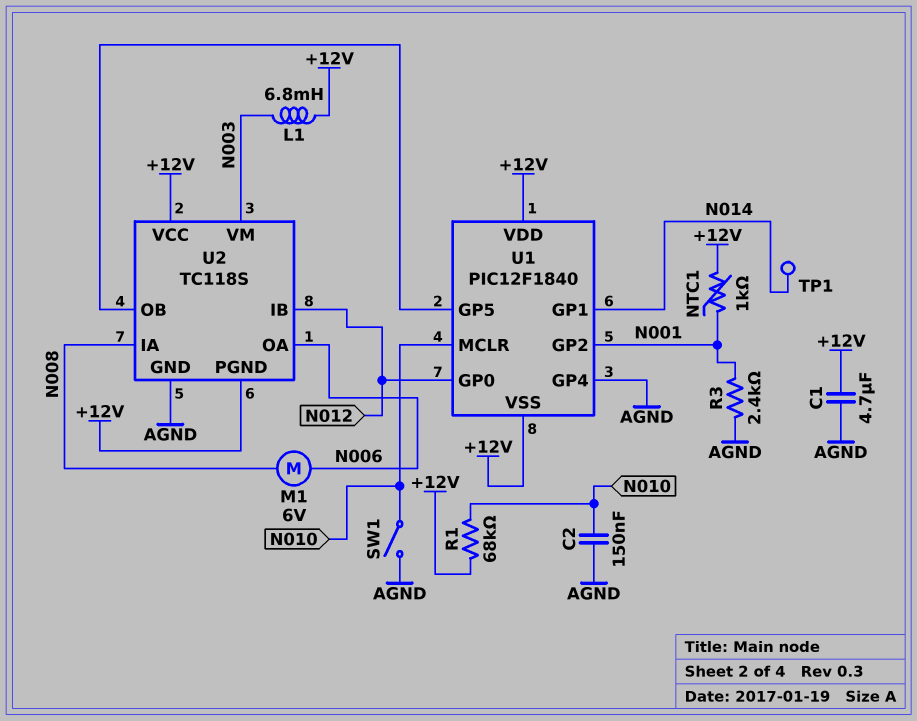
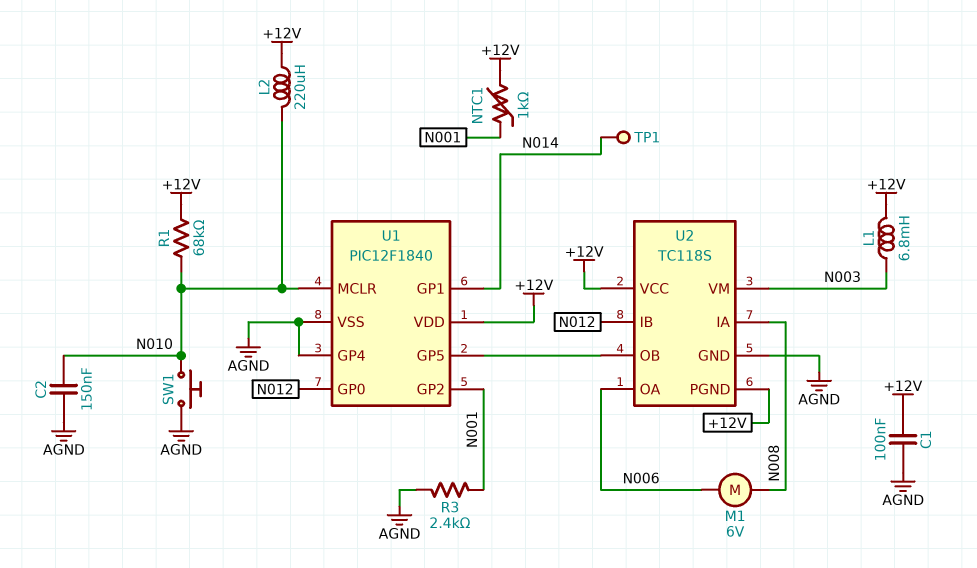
C1: 4.7uF (+12V, AGND) -> 100nF (+12V, AGND)
L2: none -> 220uH (+12V, N010)
SW1: switch (AGND, N010) -> button (AGND, N010)
U1 pin VSS: +12V -> AGND

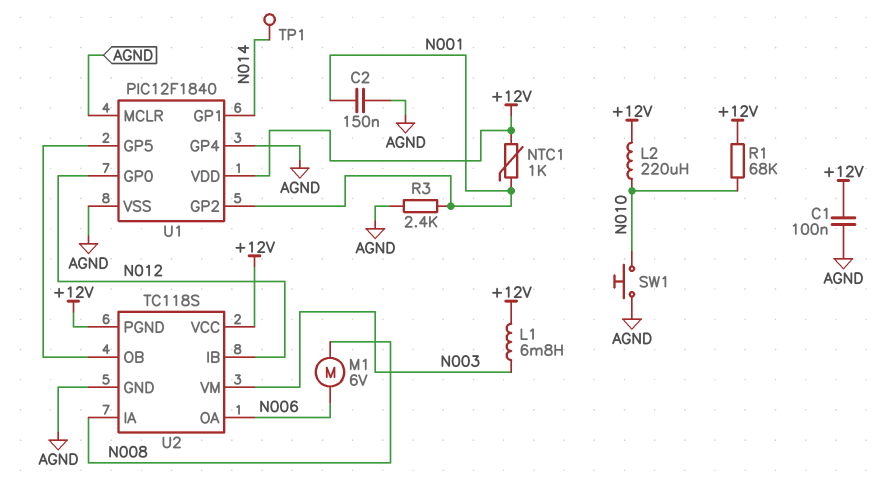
C2: 150nF (AGND, N010) -> 150nF (AGND, N001)
U1 pin MCLR: N010 -> AGND

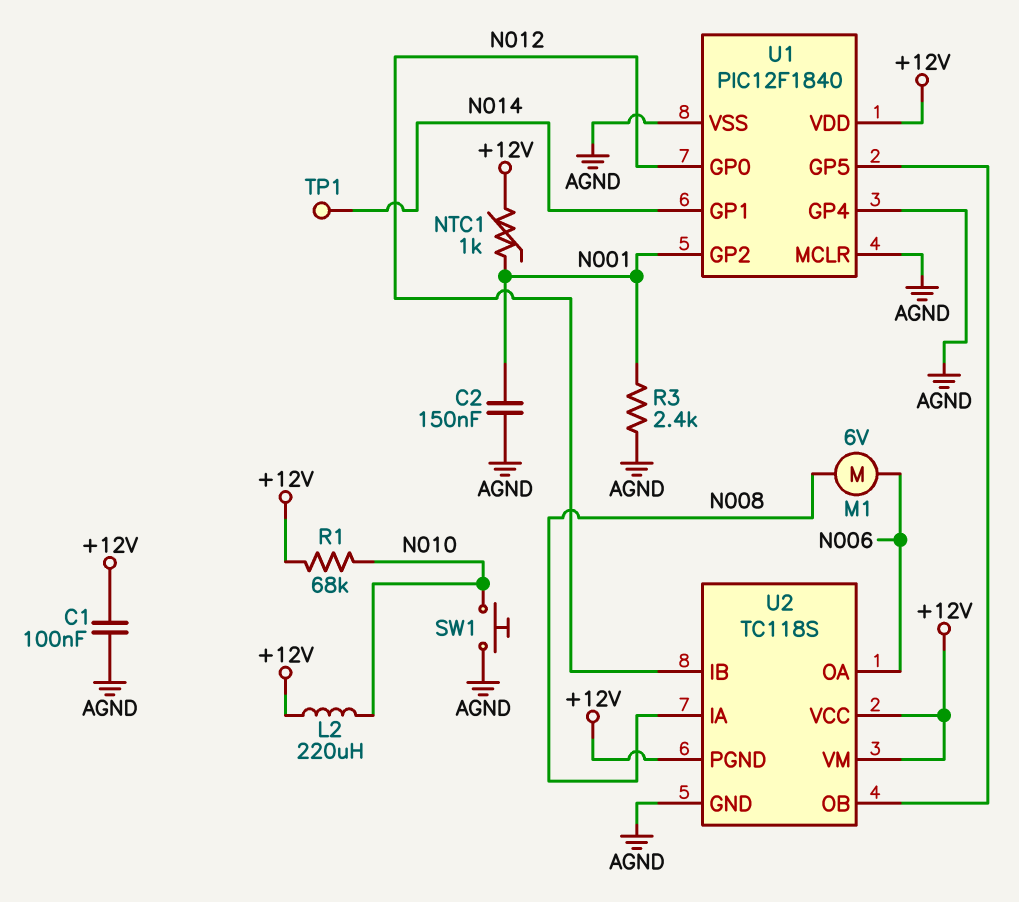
L1: 6.8mH (+12V, N003) -> none
U2 pin VM: N003 -> +12V

